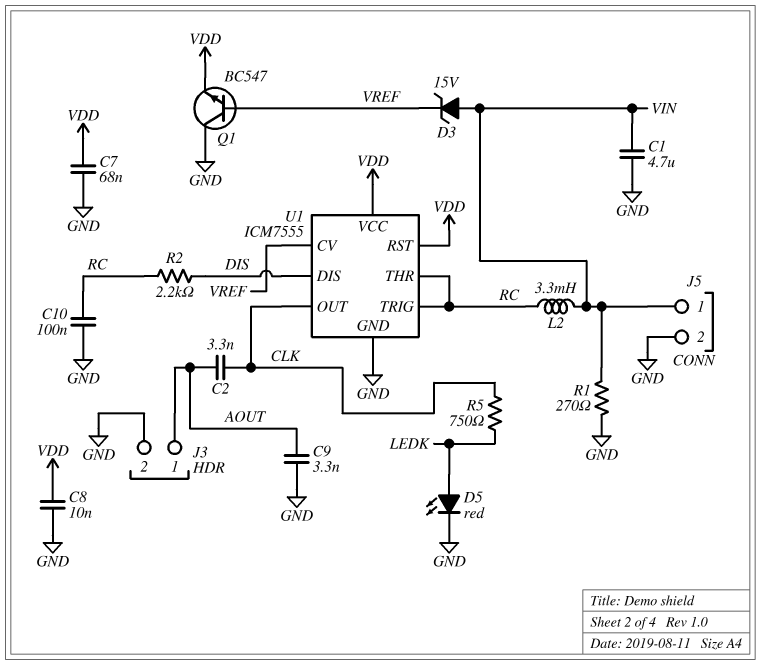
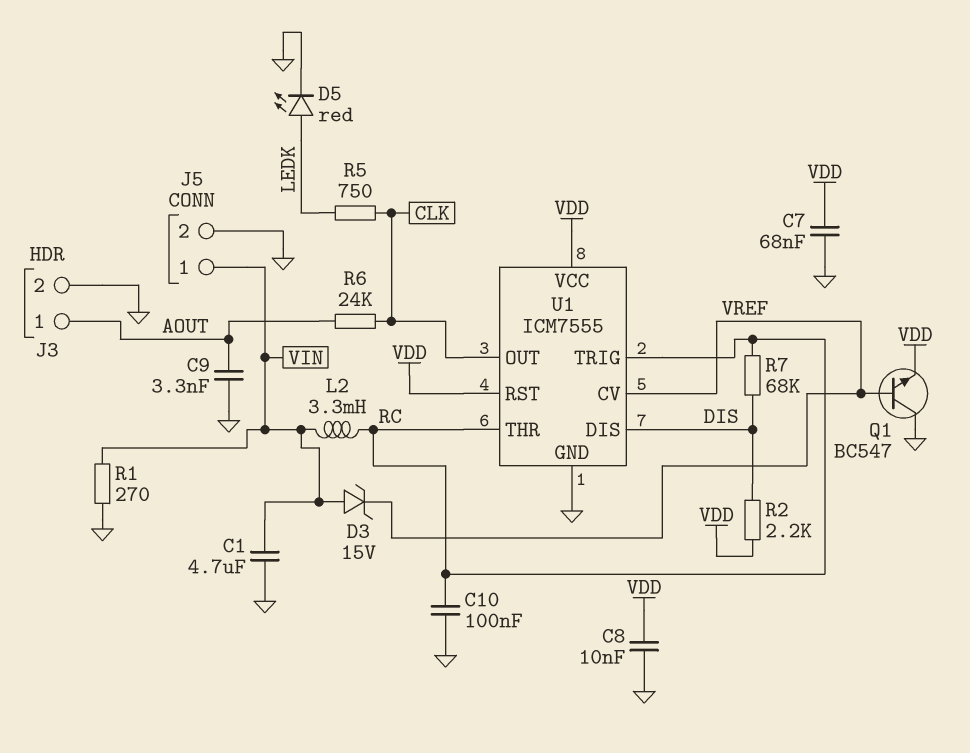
C2: 3.3nF (AOUT, CLK) -> none
R2: 2.2k (DIS, RC) -> 2.2k (DIS, VDD)
R6: none -> 24k (AOUT, CLK)
R7: none -> 68k (DIS, RC)

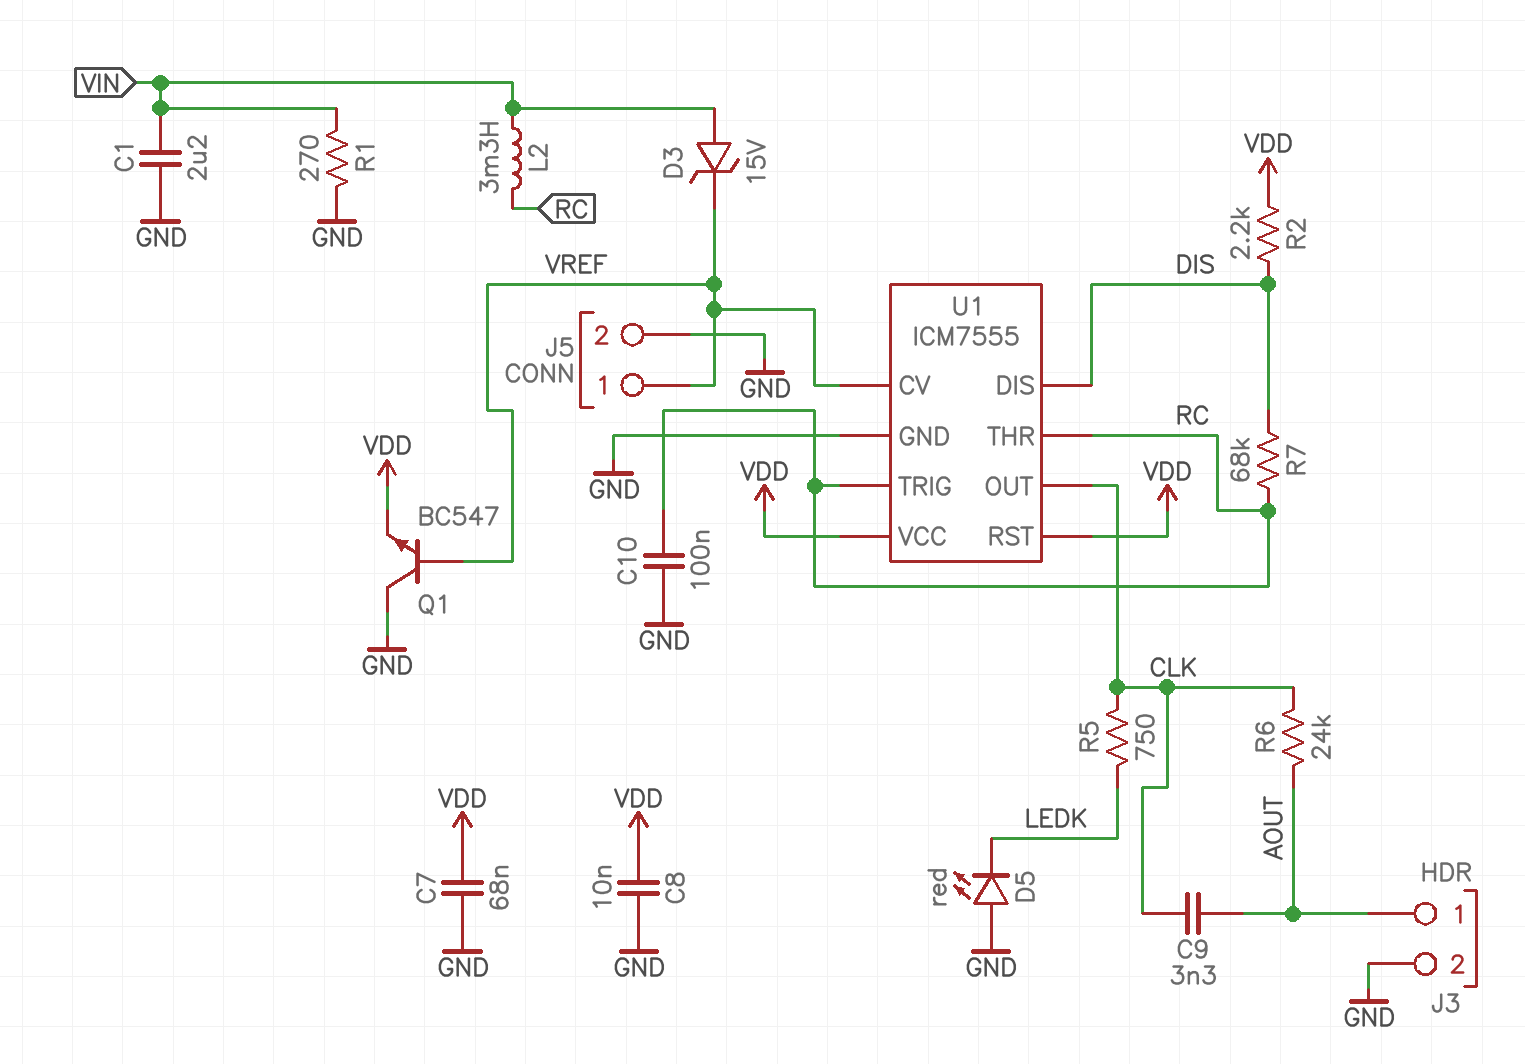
C1: 4.7uF (GND, VIN) -> 2.2uF (GND, VIN)
C9: 3.3nF (AOUT, GND) -> 3.3nF (AOUT, CLK)
D5: LED red (A LEDK, K GND) -> LED red (A GND, K LEDK)
J5 pin 1: VIN -> VREF

